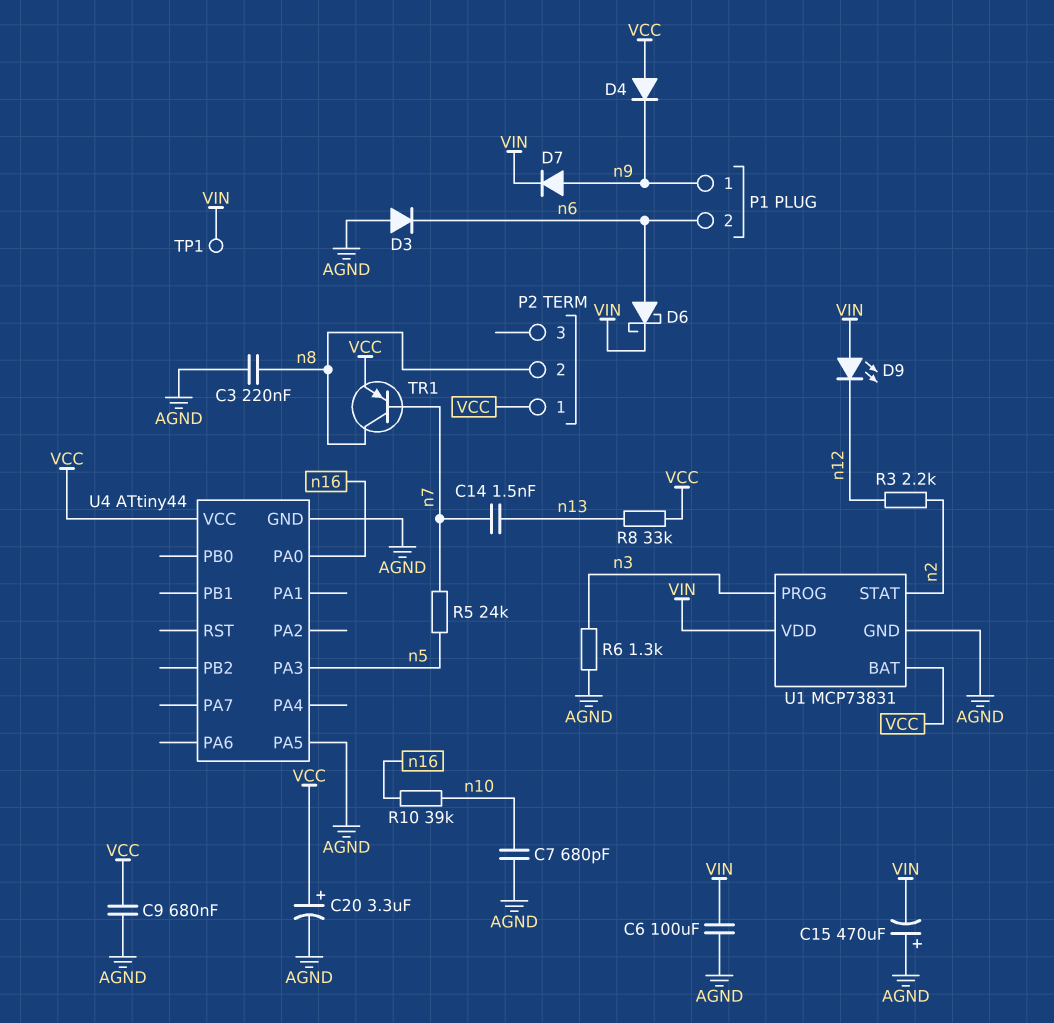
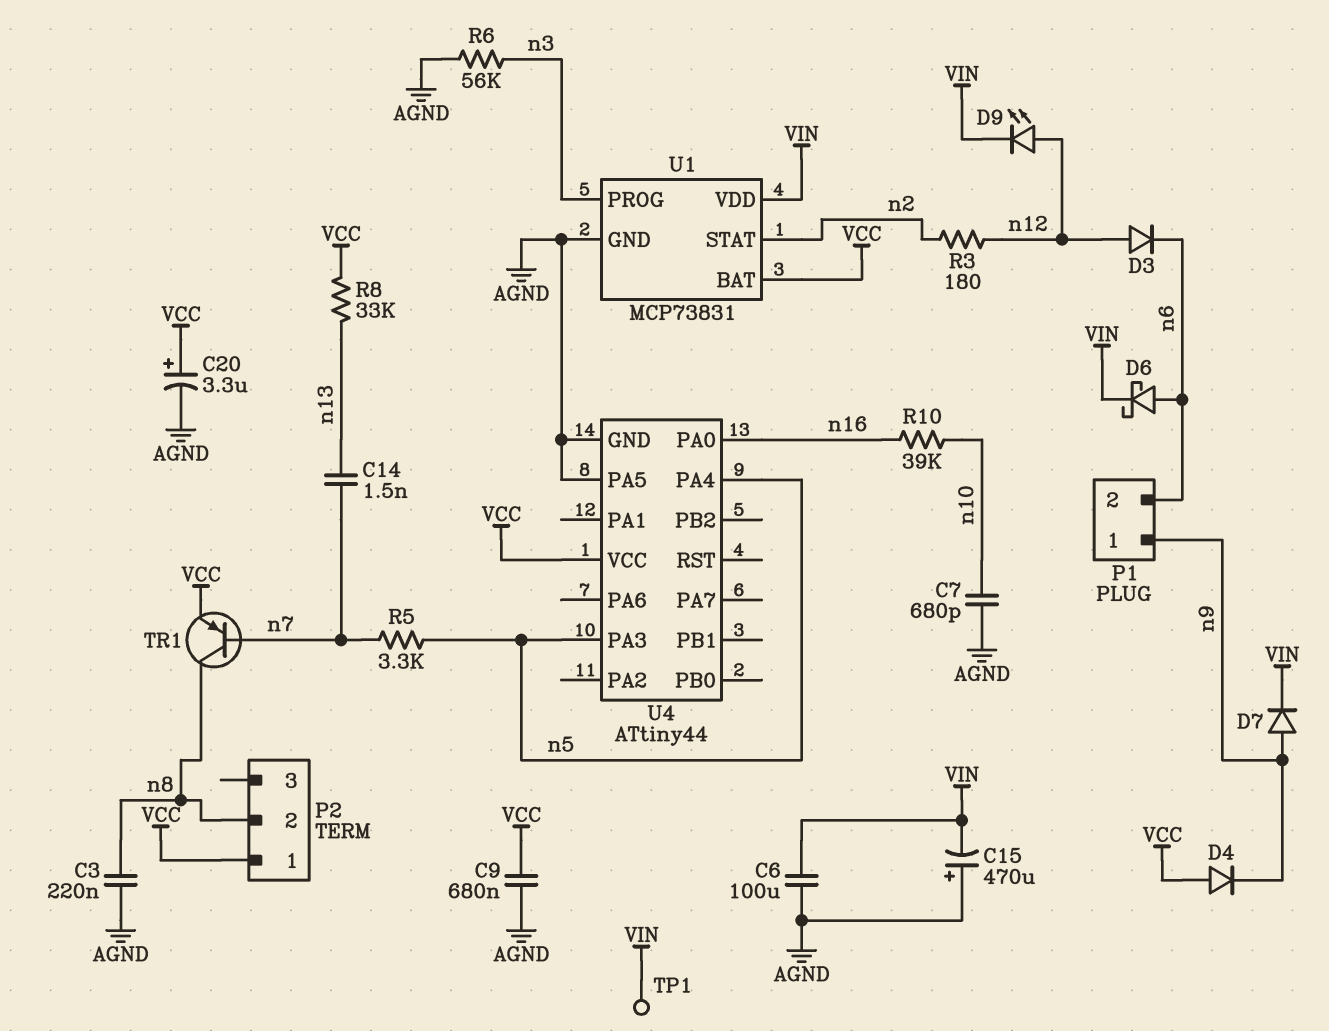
D3: diode (A AGND, K n6) -> diode (A n12, K n6)
D9: LED (A VIN, K n12) -> LED (A n12, K VIN)
R3: 2.2k (n2, n12) -> 180 (n2, n12)
R5: 24k (n5, n7) -> 3.3k (n5, n7)
R6: 1.3k (AGND, n3) -> 56k (AGND, n3)
U4 pin PA4: none -> n5

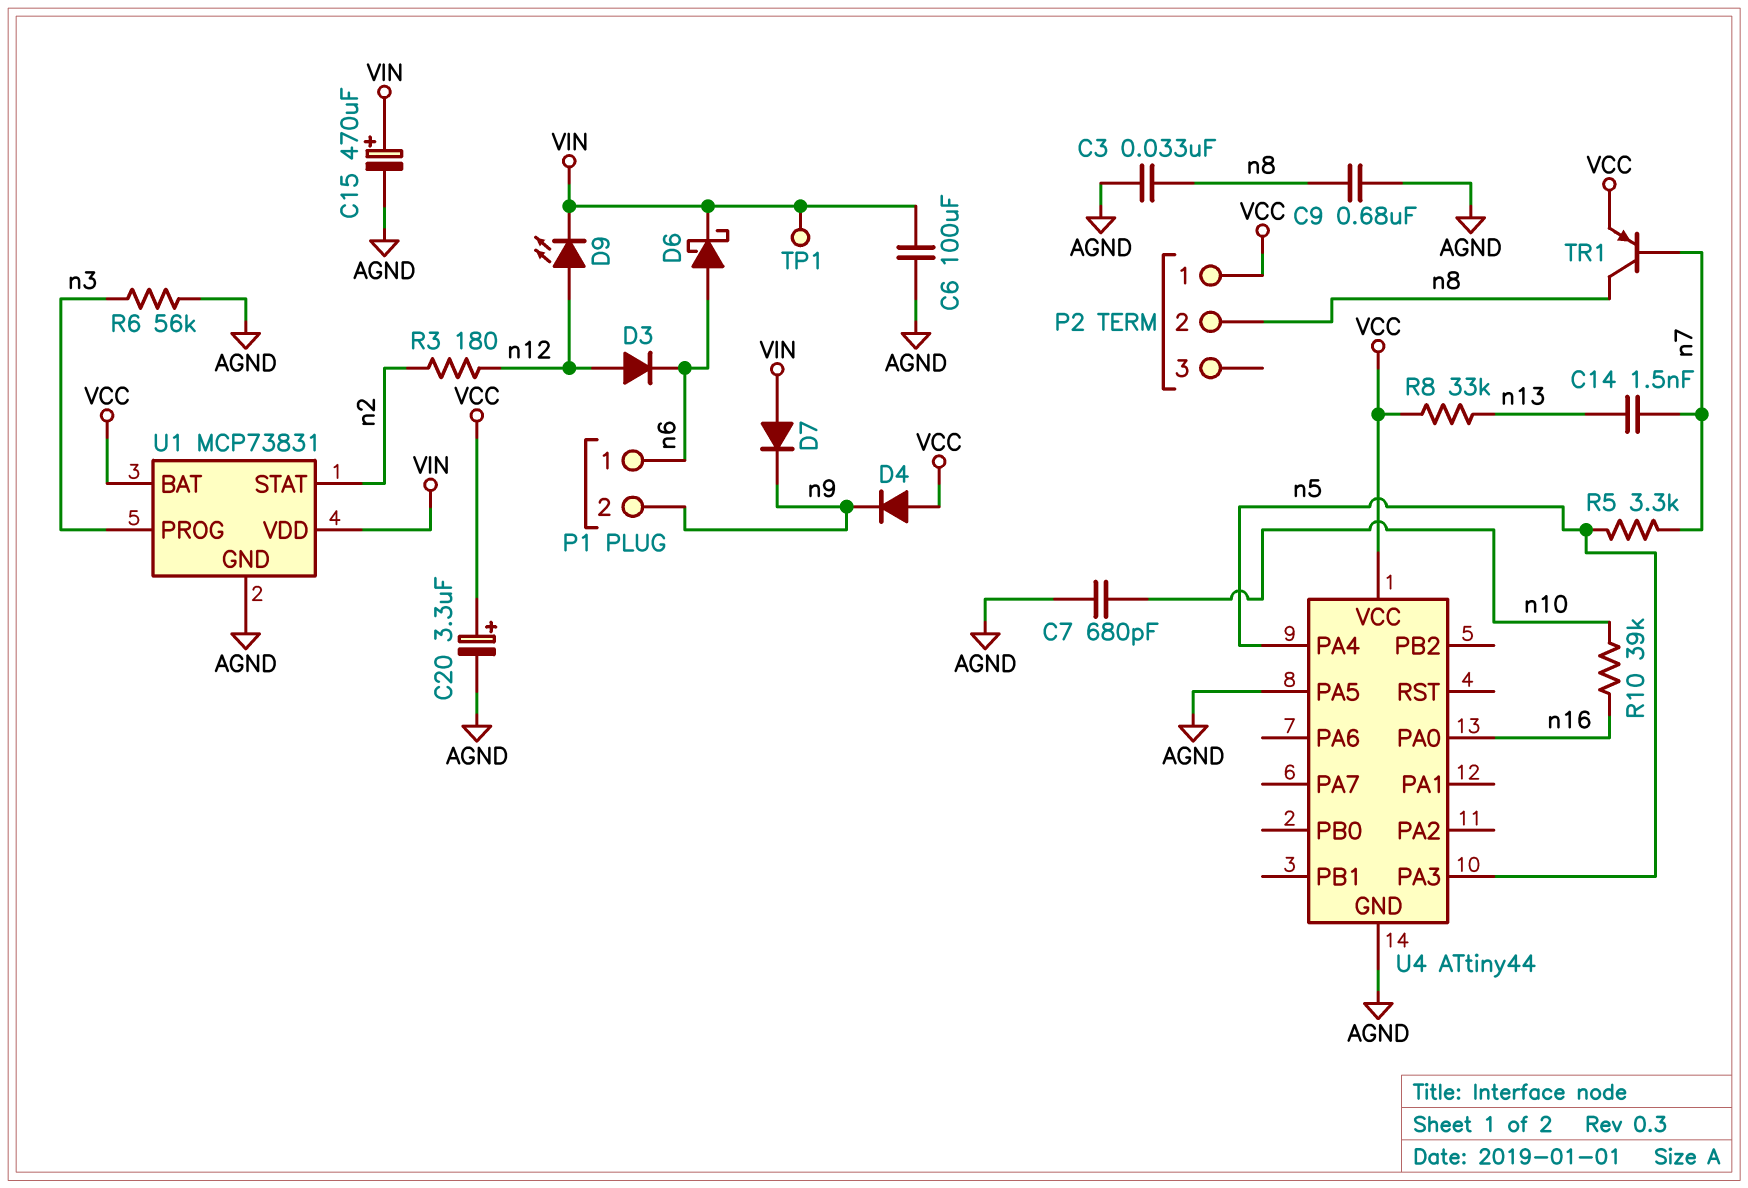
C3: 220nF (AGND, n8) -> 33nF (AGND, n8)
C9: 680nF (AGND, VCC) -> 680nF (AGND, n8)
C15: 470uF (plus AGND, minus VIN) -> 470uF (plus VIN, minus AGND)
D7: diode (A n9, K VIN) -> diode (A VIN, K n9)
P1 pin 1: n9 -> n6
P1 pin 2: n6 -> n9

